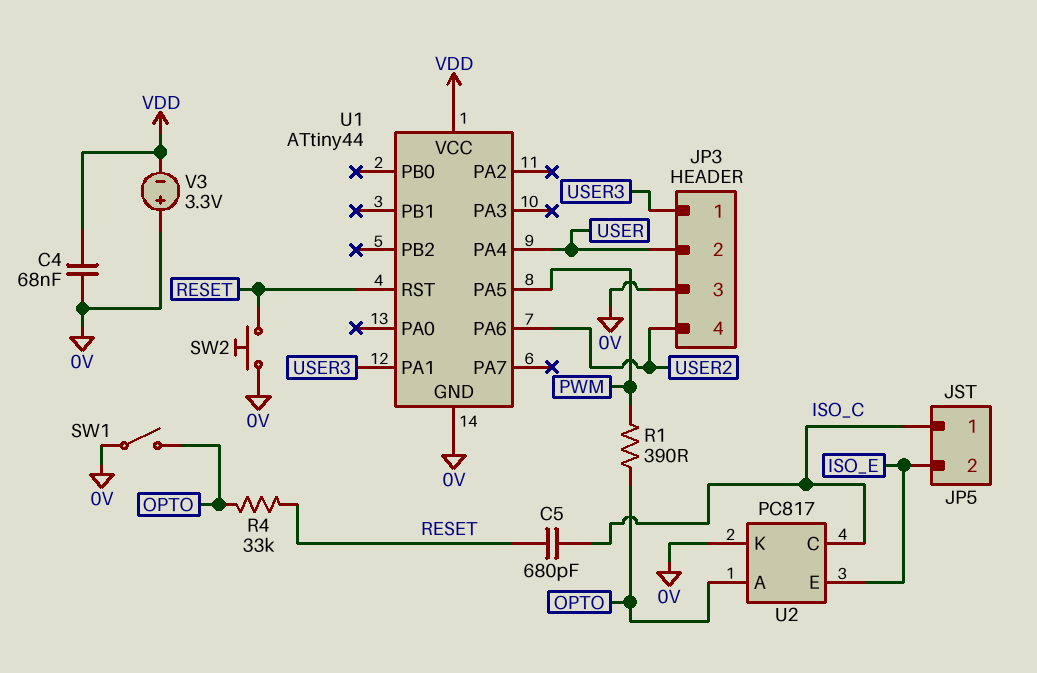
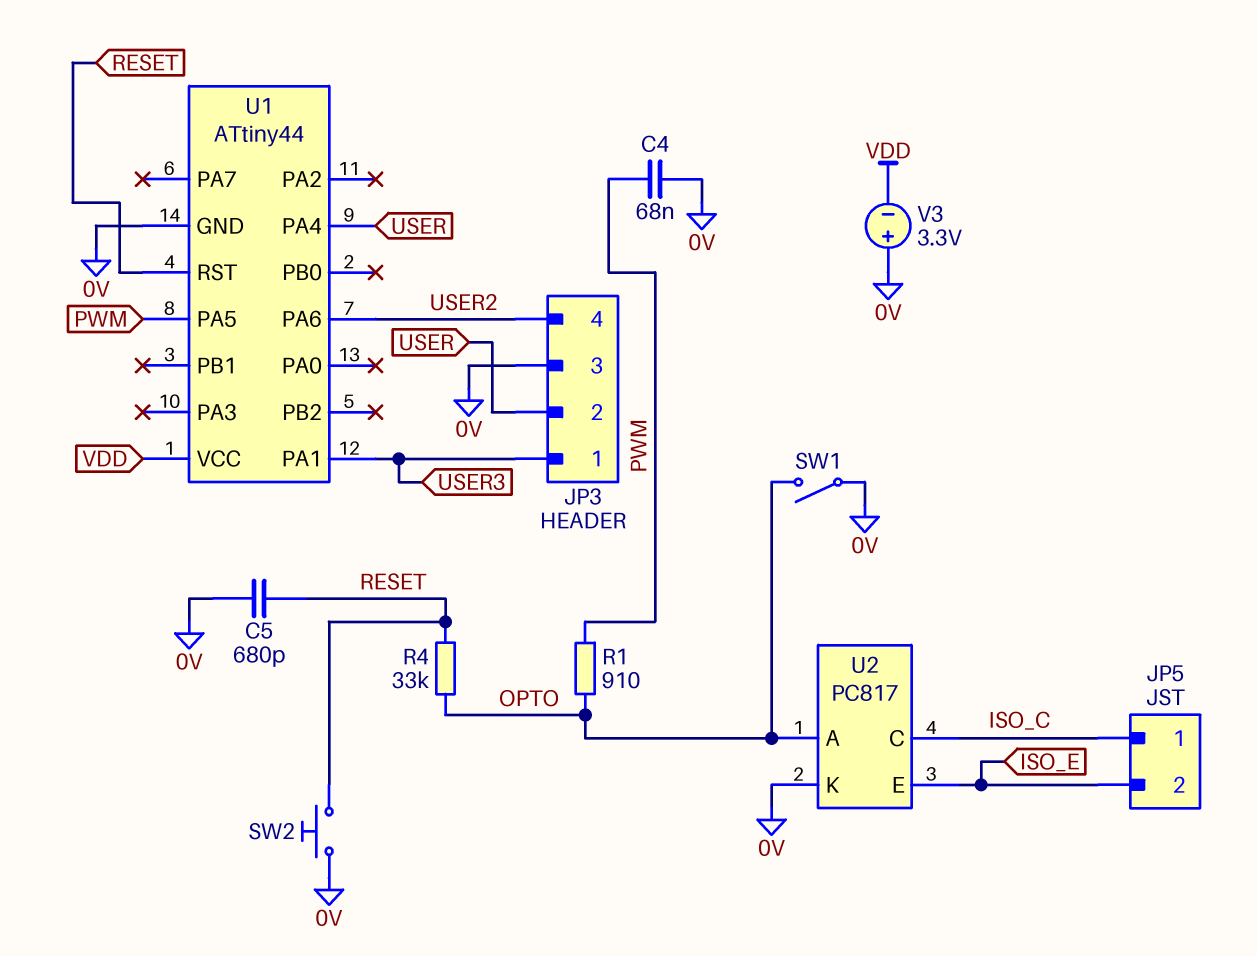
C4: 68nF (0V, VDD) -> 68nF (0V, PWM)
C5: 680pF (ISO_C, RESET) -> 680pF (0V, RESET)
R1: 390 (OPTO, PWM) -> 910 (OPTO, PWM)

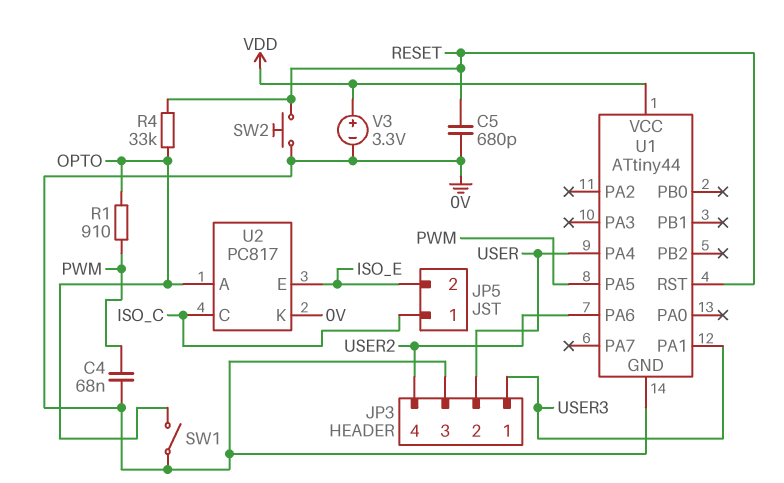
V3: 3.3V (plus 0V, minus VDD) -> 3.3V (plus VDD, minus 0V)

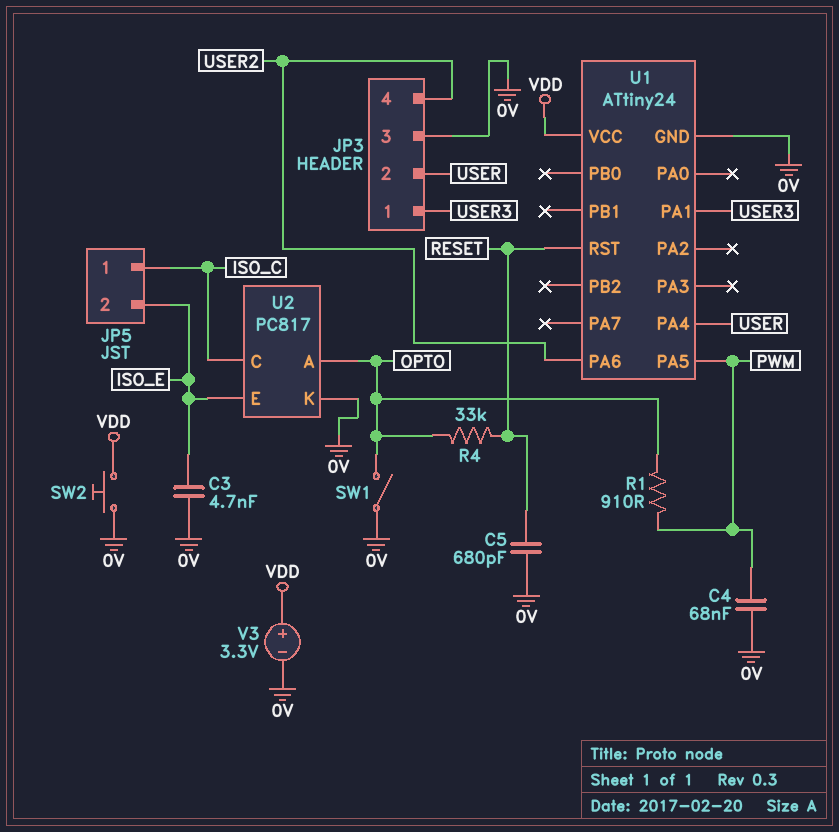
C3: none -> 4.7nF (0V, ISO_E)
SW2: button (0V, RESET) -> button (0V, VDD)
U1: ATtiny44 -> ATtiny24

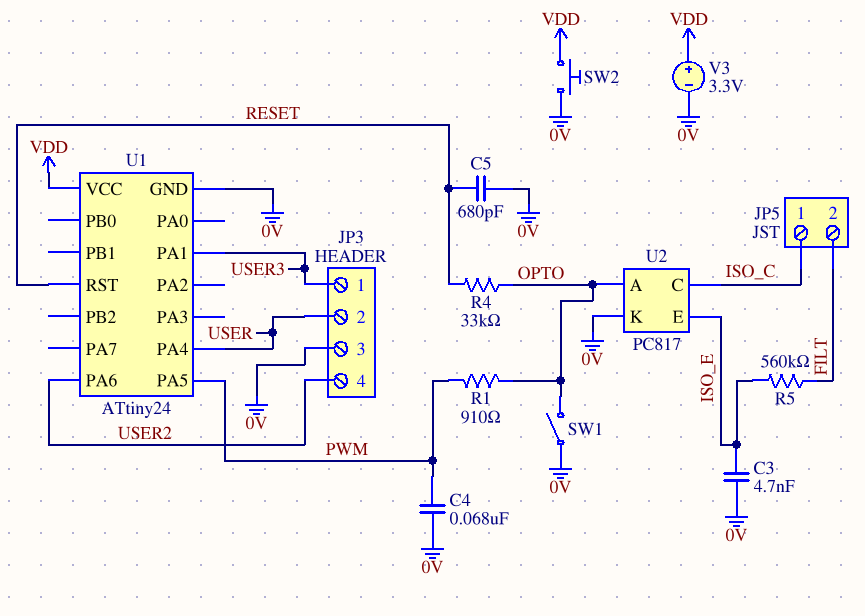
JP5 pin 2: ISO_E -> FILT
R5: none -> 560k (FILT, ISO_E)

